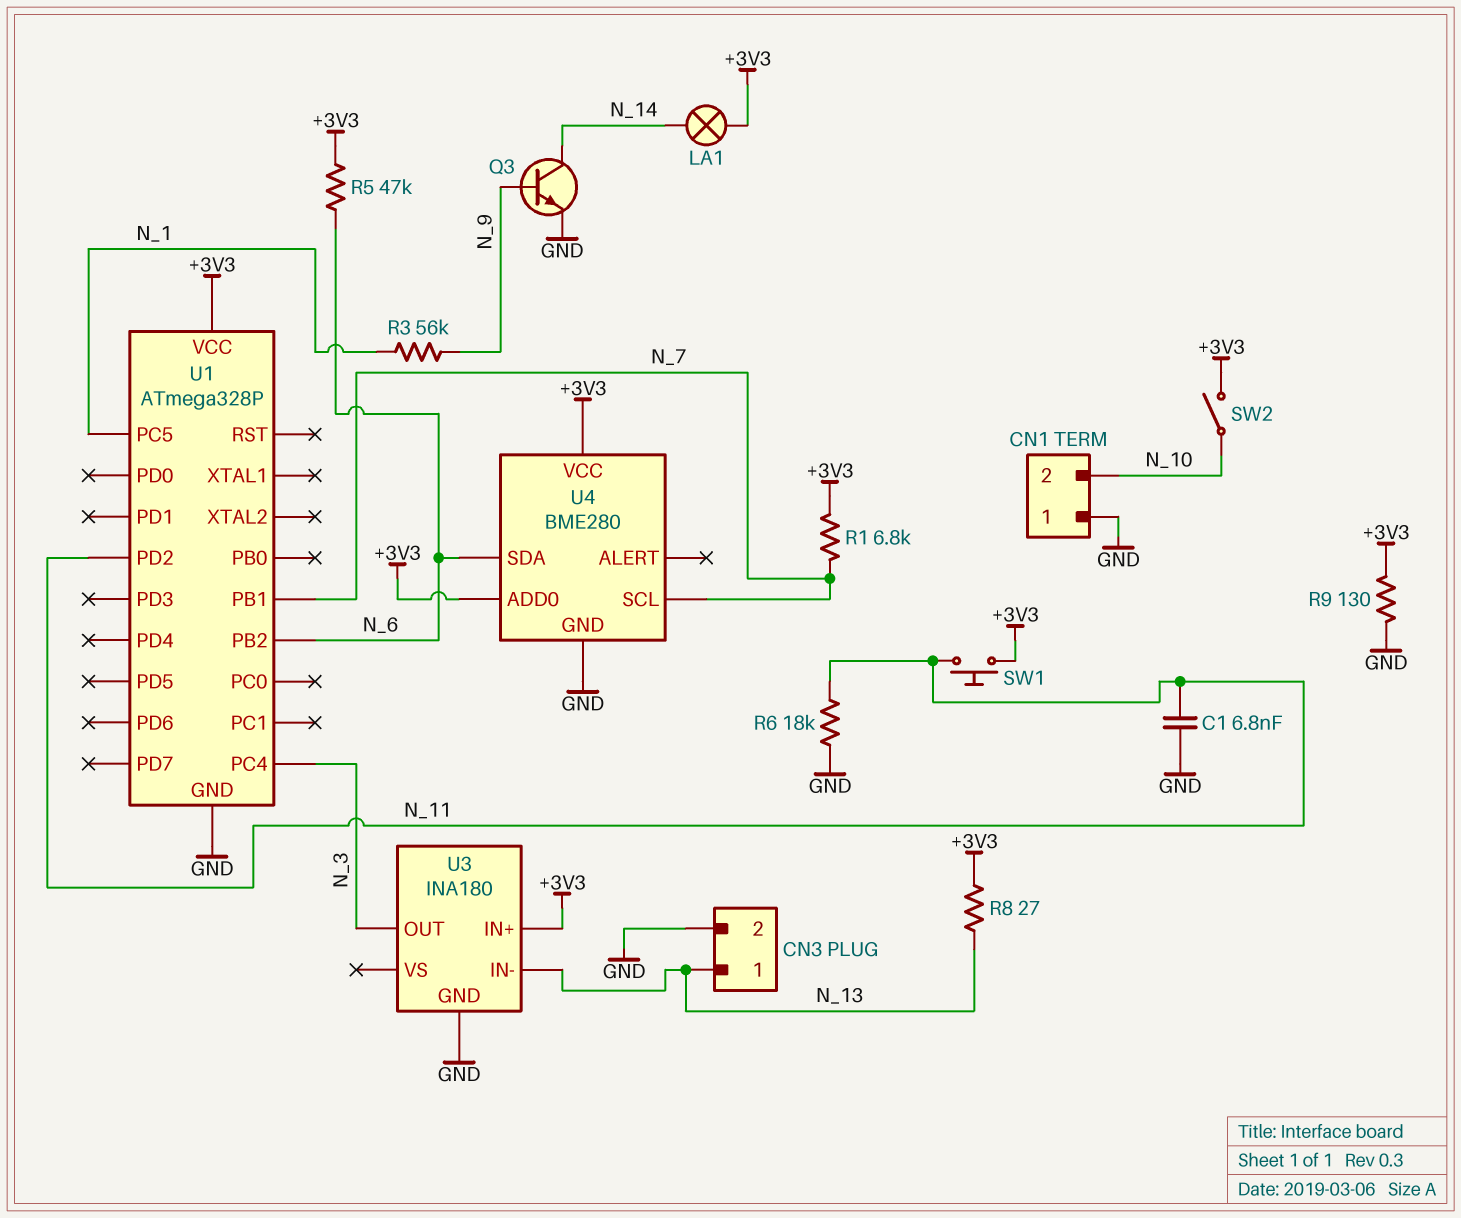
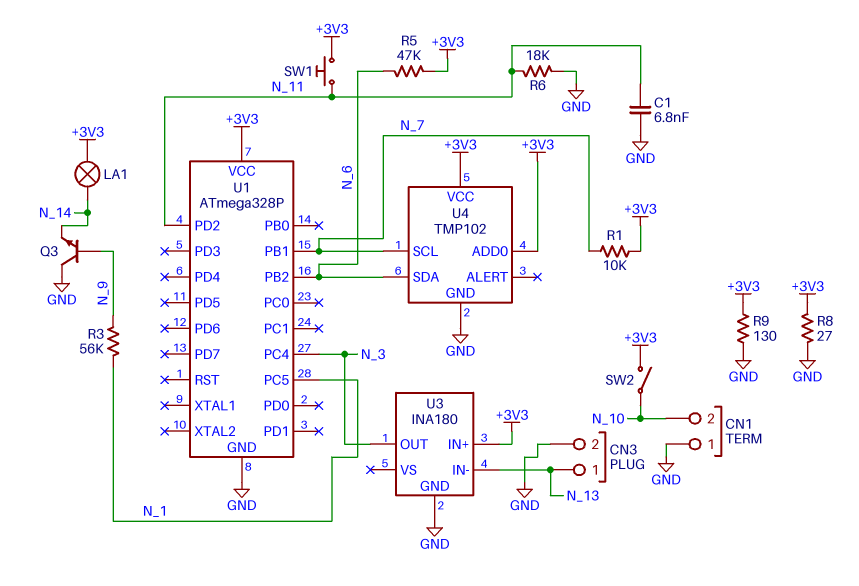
Q3: NPN (B N_9, C N_14, E GND) -> NPN (B N_9, C GND, E N_14)
R1: 6.8k (+3V3, N_7) -> 10k (+3V3, N_7)
R8: 27 (+3V3, N_13) -> 27 (+3V3, GND)
U4: BME280 -> TMP102

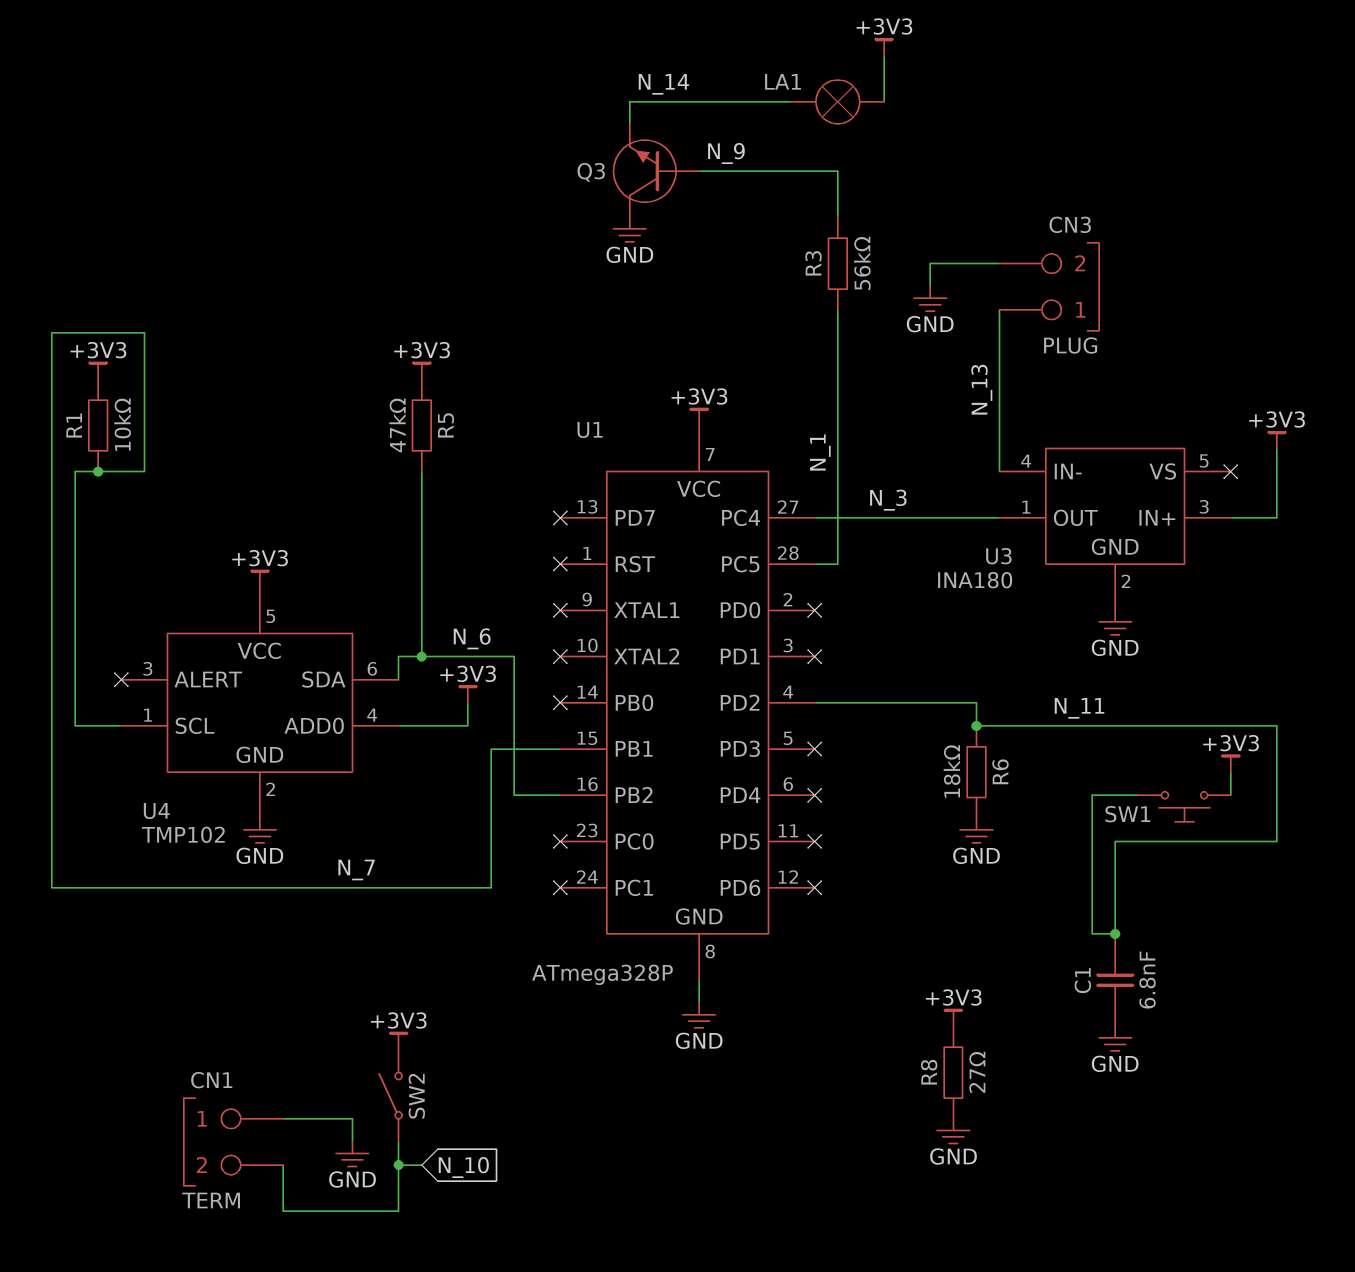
R9: 130 (+3V3, GND) -> none

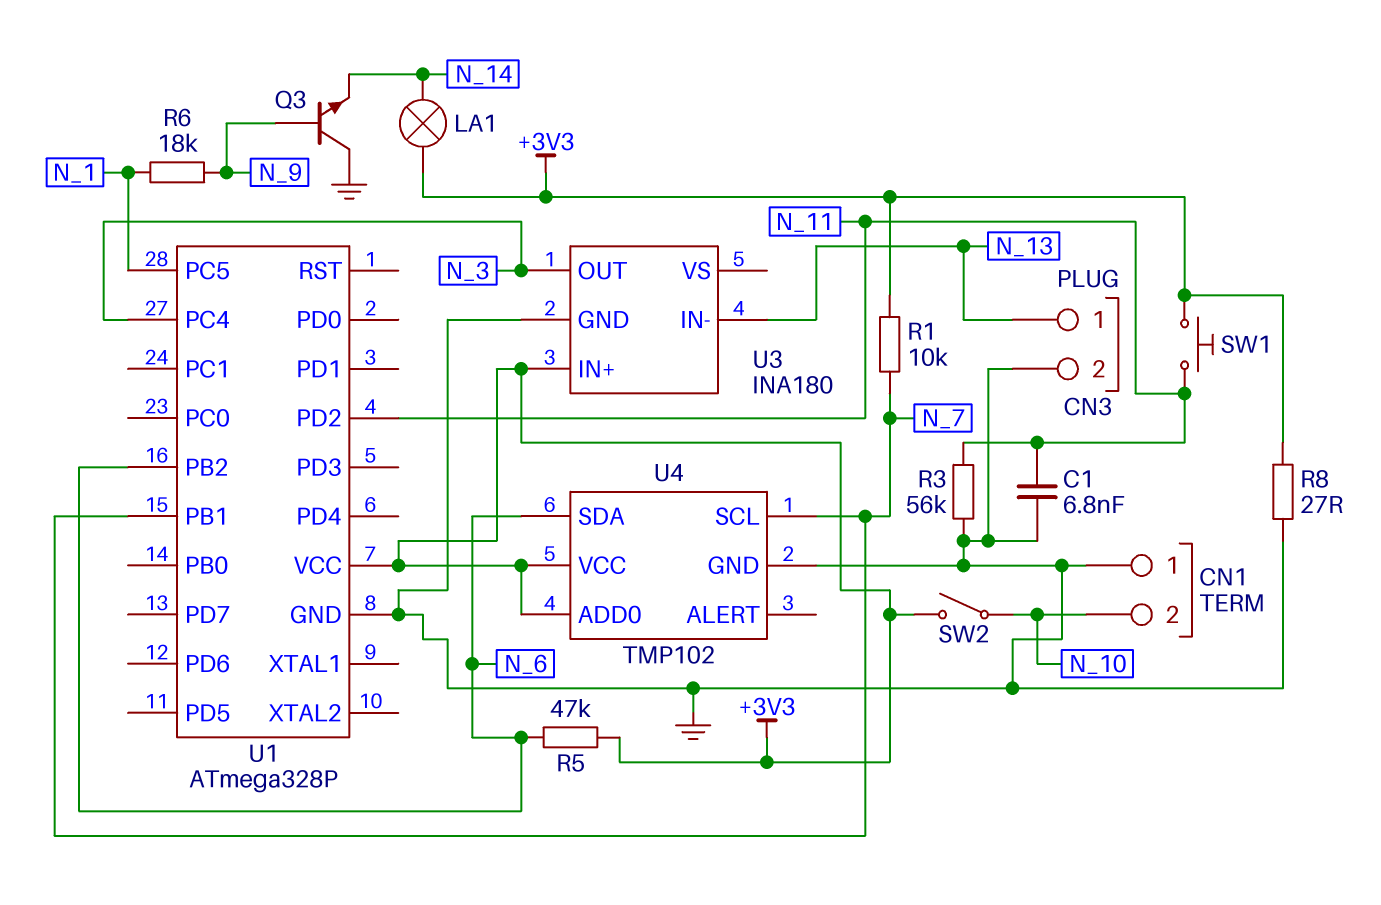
R3: 56k (N_1, N_9) -> 56k (GND, N_11)
R6: 18k (GND, N_11) -> 18k (N_1, N_9)

